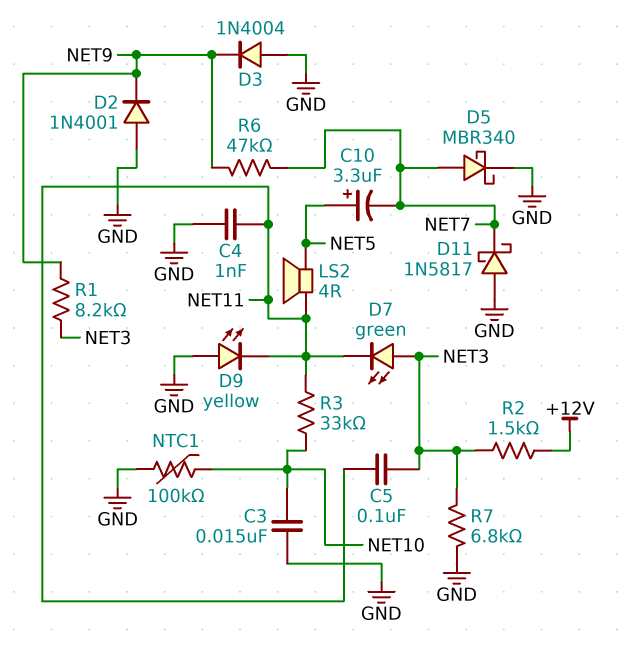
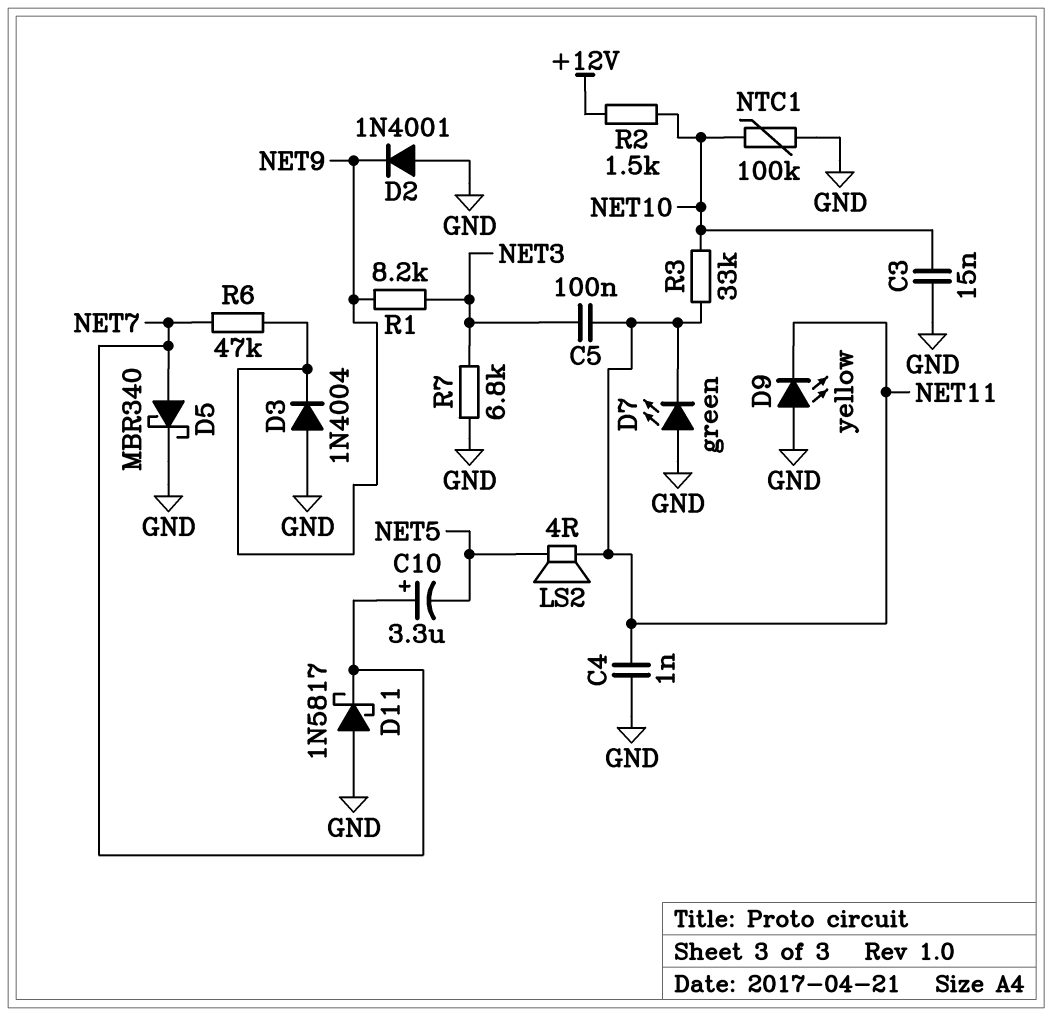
C10: 3.3uF (plus NET5, minus NET7) -> 3.3uF (plus NET7, minus NET5)
D7: LED green (A NET3, K NET11) -> LED green (A GND, K NET11)
R2: 1.5k (+12V, NET3) -> 1.5k (+12V, NET10)

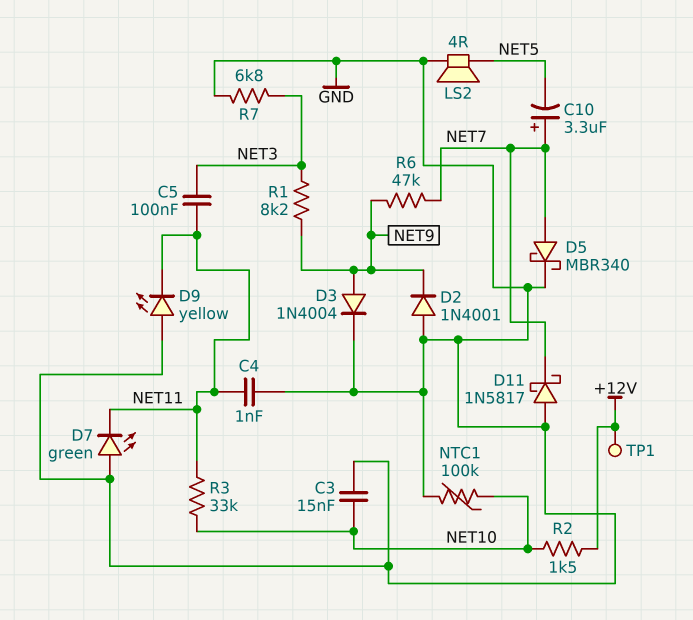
D3: diode 1N4004 (A GND, K NET9) -> diode 1N4004 (A NET9, K GND)
LS2: speaker 4R (NET5, NET11) -> speaker 4R (GND, NET5)
TP1: none -> test point (+12V)

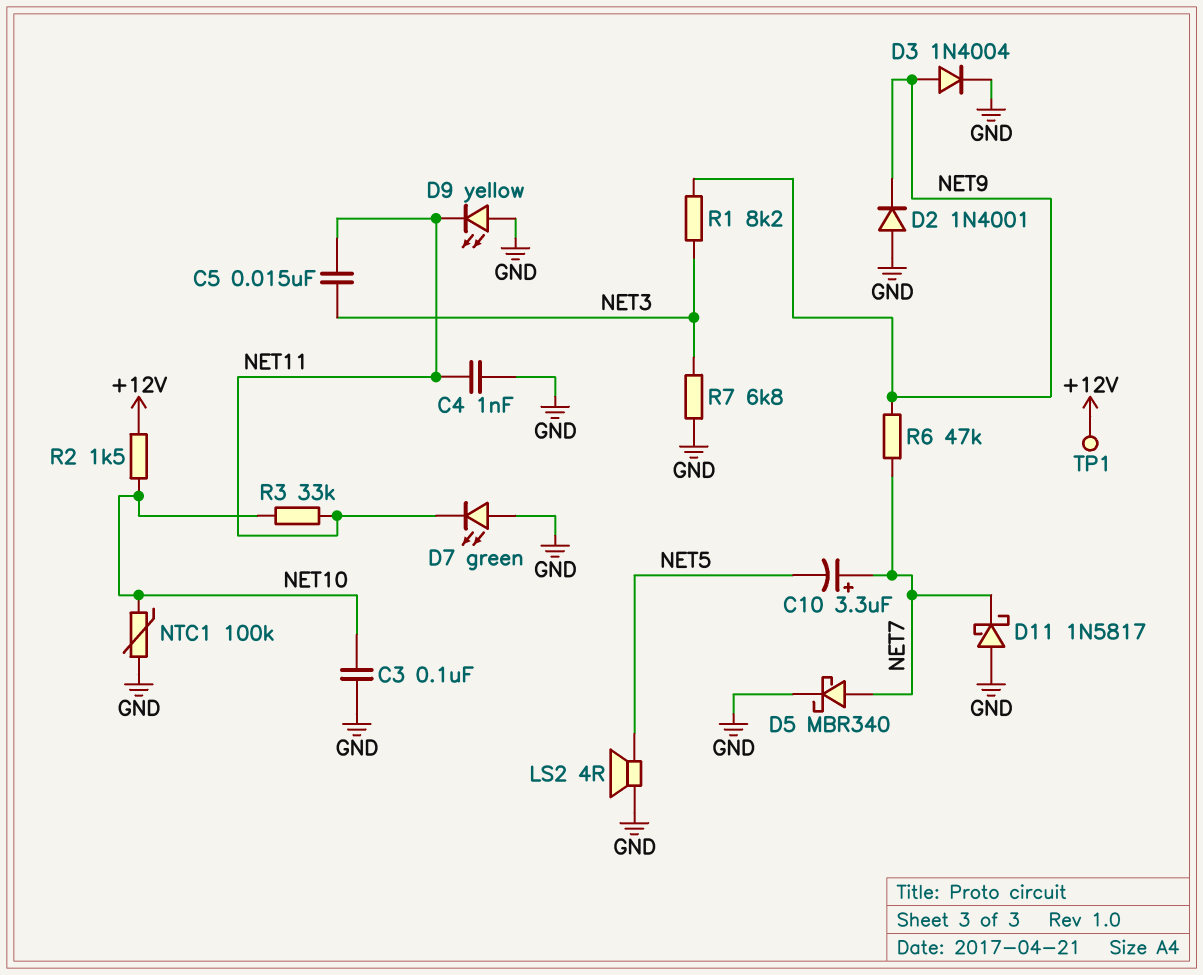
C3: 15nF (GND, NET10) -> 100nF (GND, NET10)
C5: 100nF (NET3, NET11) -> 15nF (NET3, NET11)

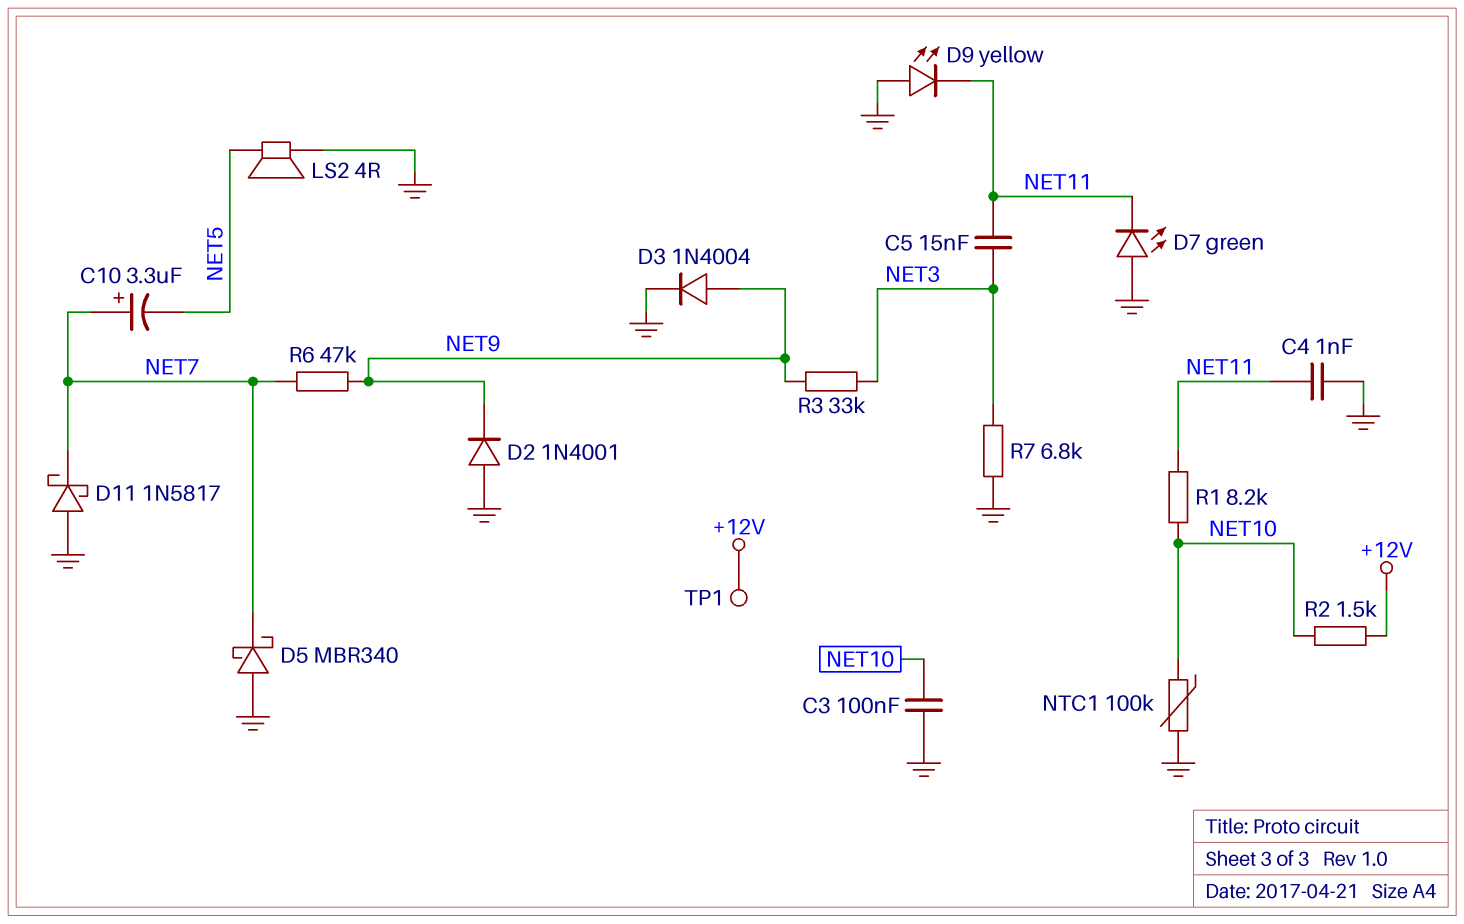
D5: schottky MBR340 (A NET7, K GND) -> schottky MBR340 (A GND, K NET7)
R1: 8.2k (NET3, NET9) -> 8.2k (NET10, NET11)
R3: 33k (NET10, NET11) -> 33k (NET3, NET9)

